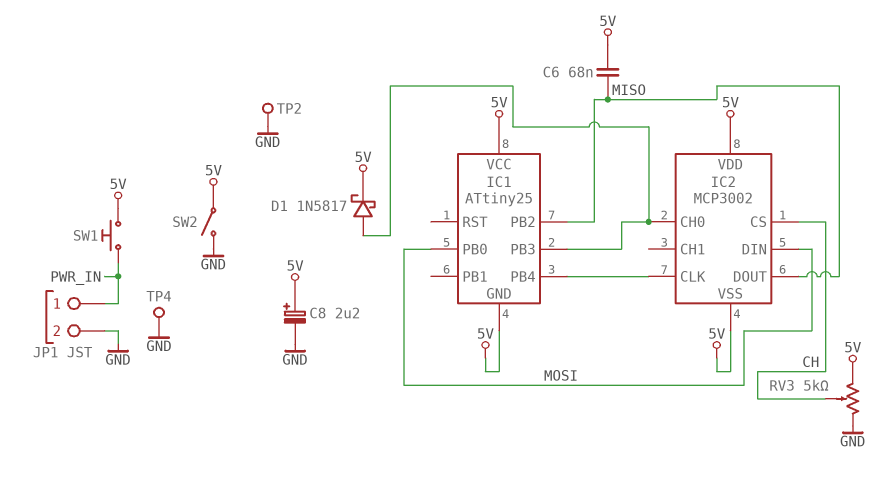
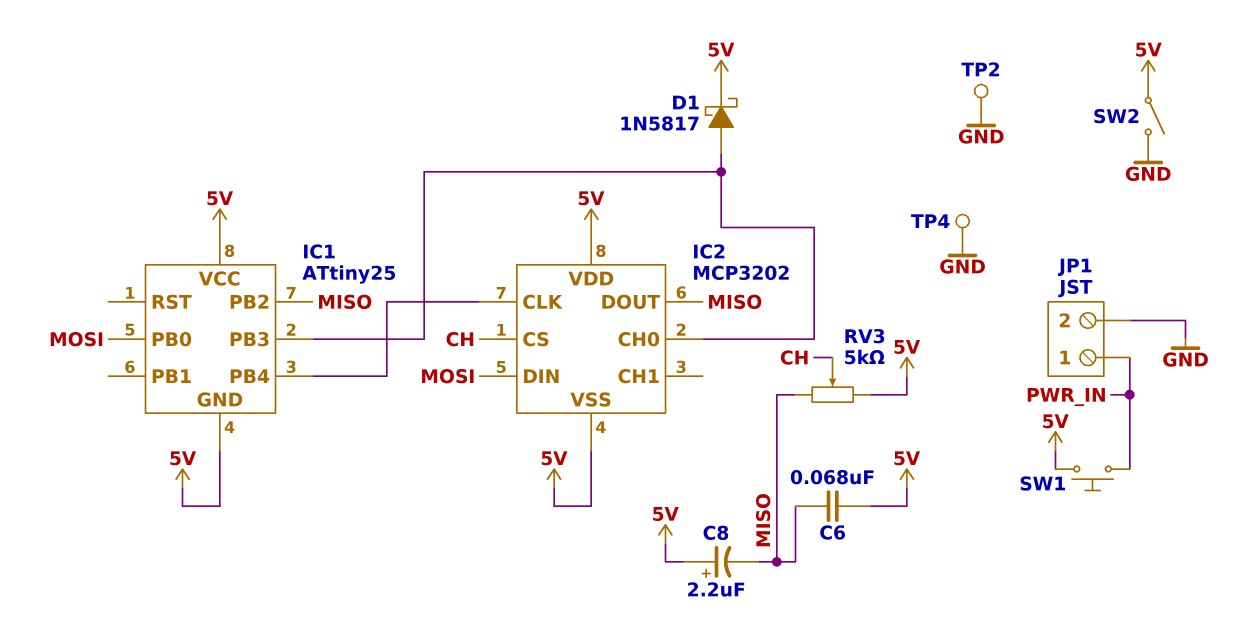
C8: 2.2uF (plus 5V, minus GND) -> 2.2uF (plus 5V, minus MISO)
IC2: MCP3002 -> MCP3202
RV3: 5k (5V, GND, wiper CH) -> 5k (5V, MISO, wiper CH)

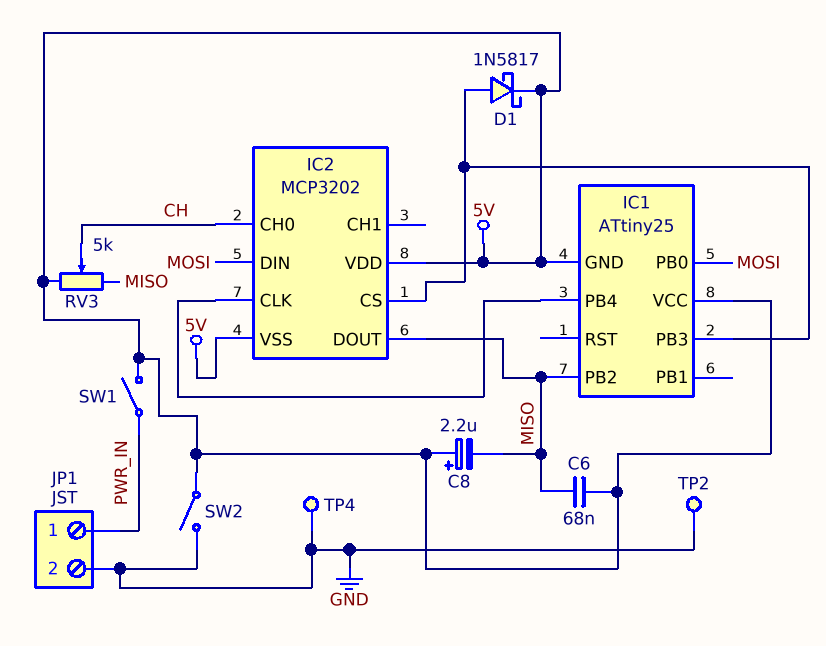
IC2 pin CH0: IC1/PB3 -> CH
IC2 pin CS: CH -> IC1/PB3
SW1: button (5V, PWR_IN) -> switch (5V, PWR_IN)

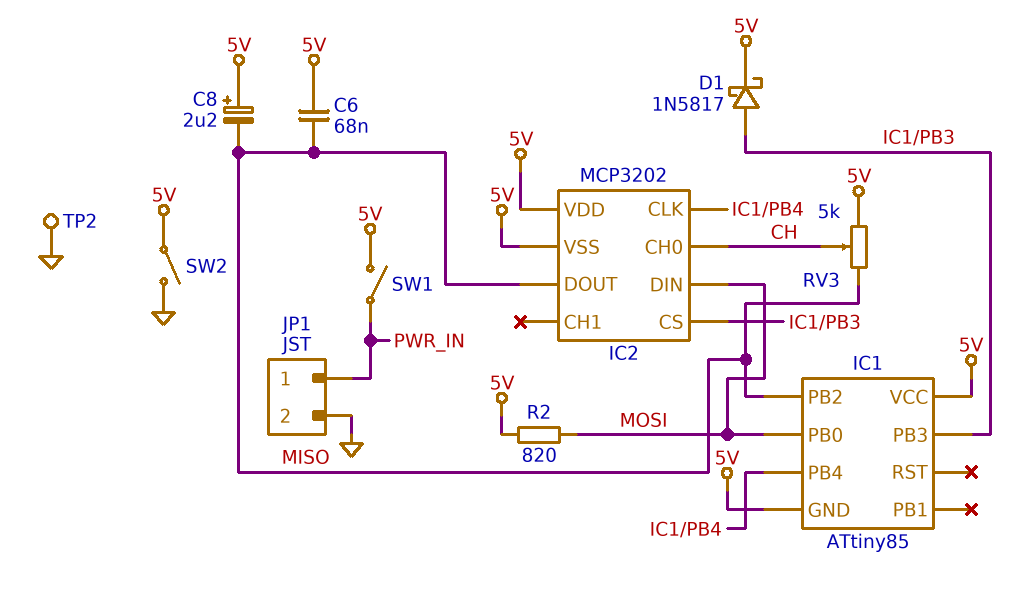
IC1: ATtiny25 -> ATtiny85
R2: none -> 820 (5V, MOSI)
TP4: test point (GND) -> none

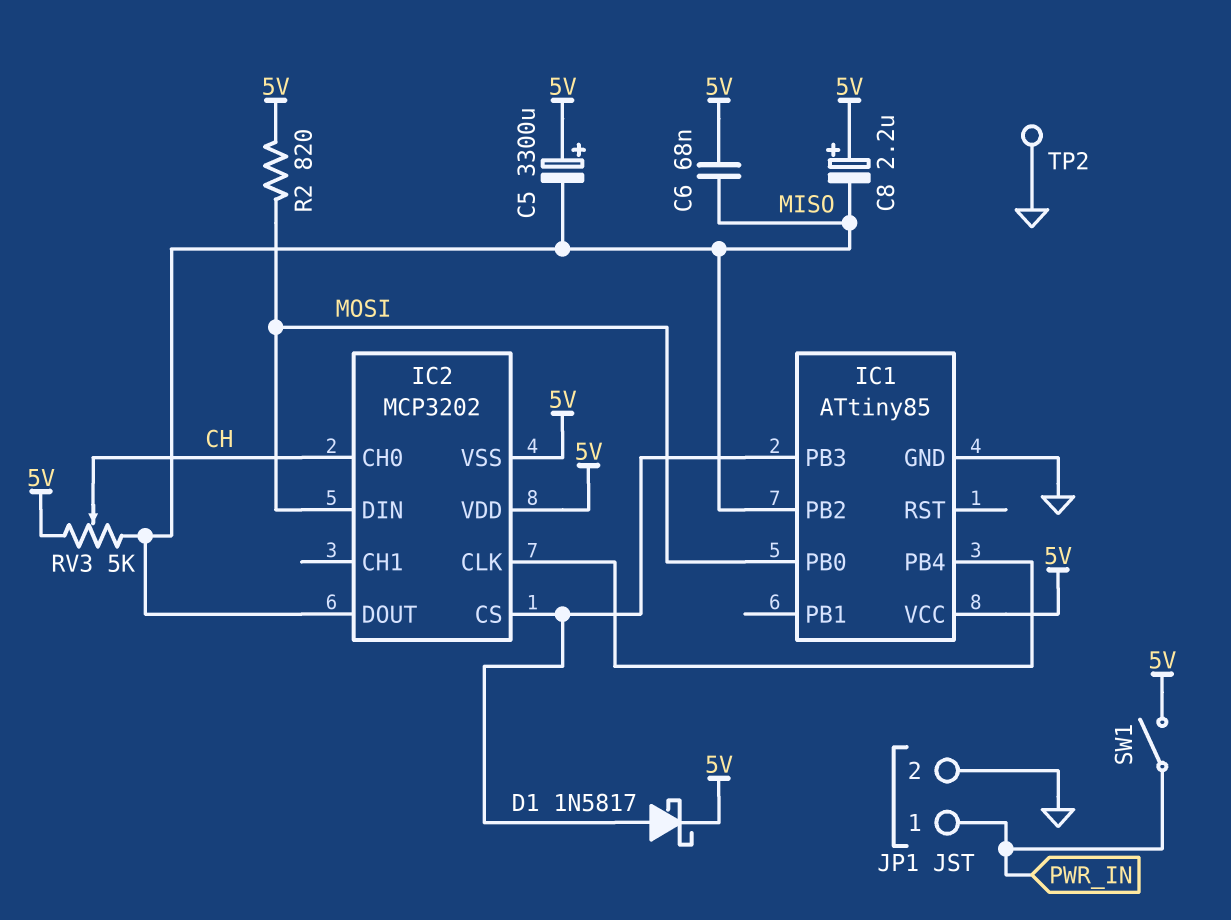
C5: none -> 3300uF (plus 5V, minus MISO)
IC1 pin GND: 5V -> GND
SW2: switch (5V, GND) -> none

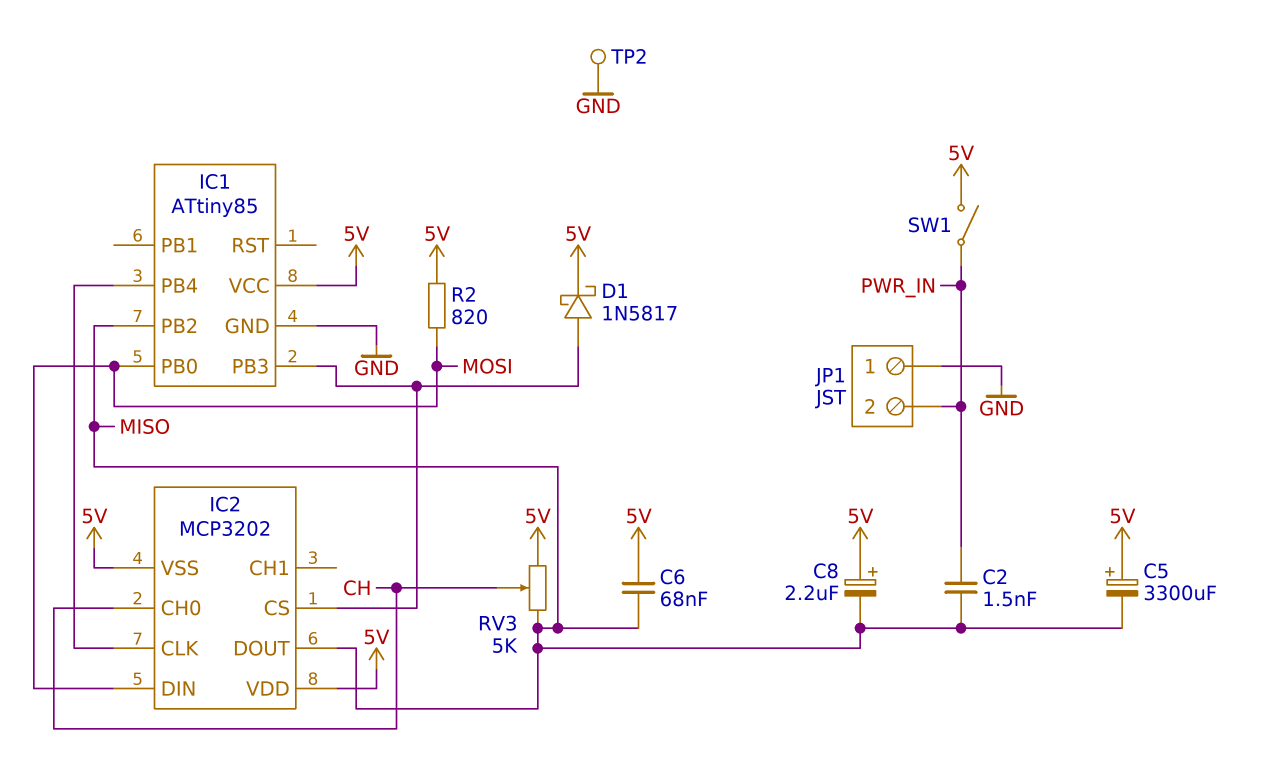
C2: none -> 1.5nF (MISO, PWR_IN)
JP1 pin 1: PWR_IN -> GND
JP1 pin 2: GND -> PWR_IN

